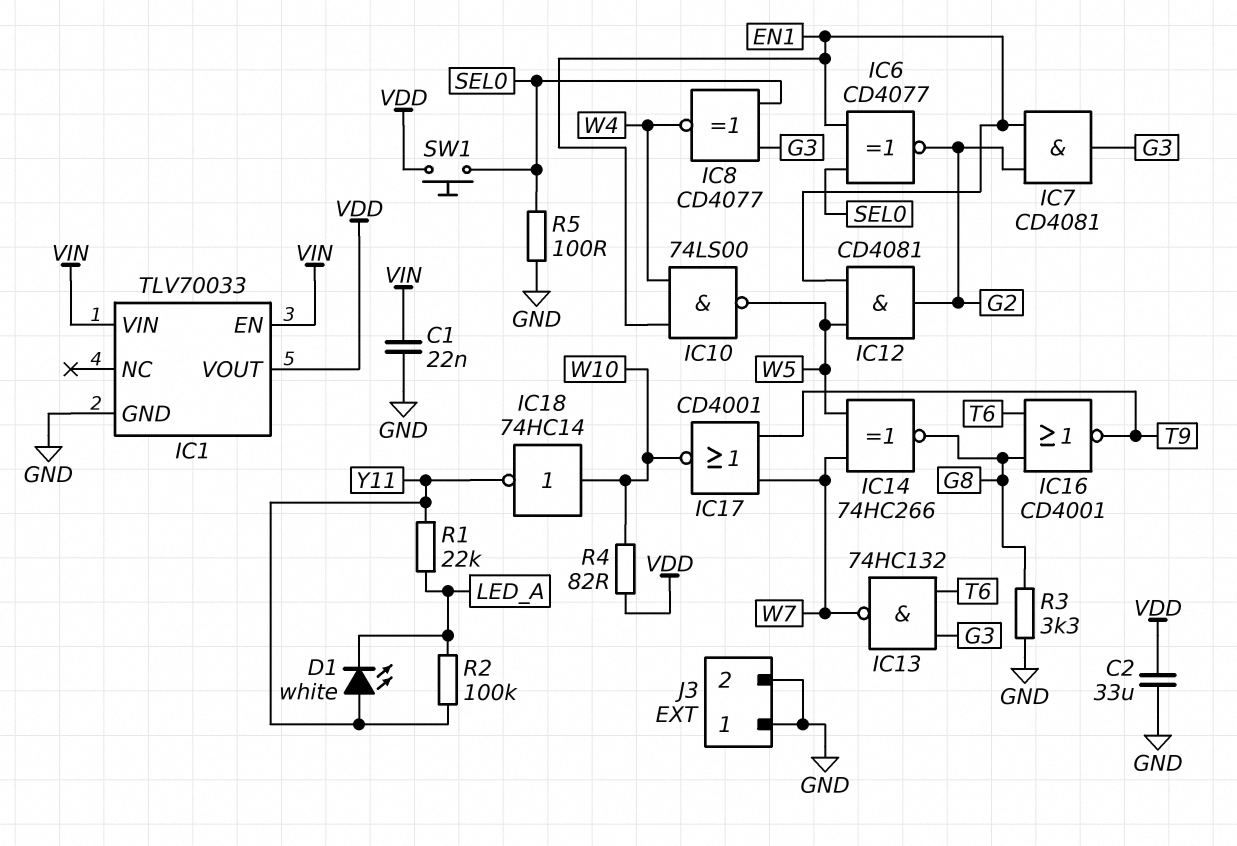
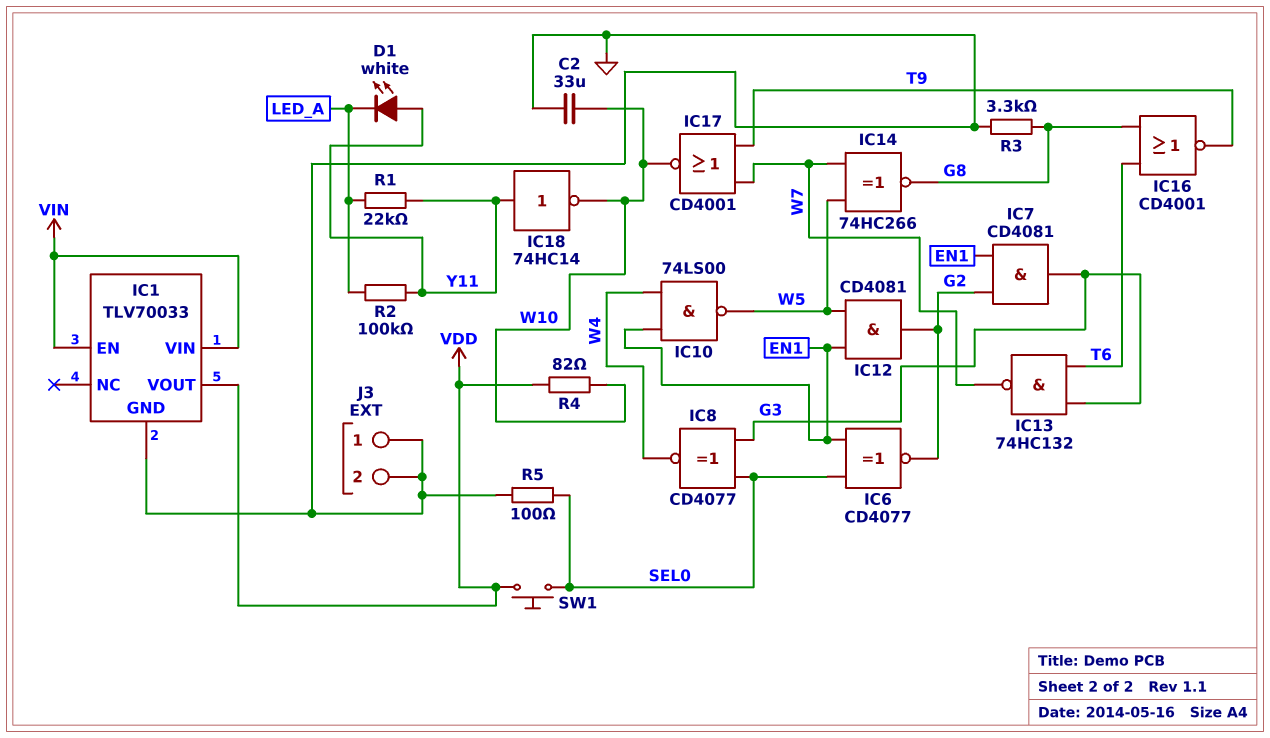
C1: 22nF (GND, VIN) -> none
C2: 33uF (GND, VDD) -> 33uF (GND, W10)
IC18: NOT 74HC14 (in W10, out Y11) -> NOT 74HC14 (in Y11, out W10)

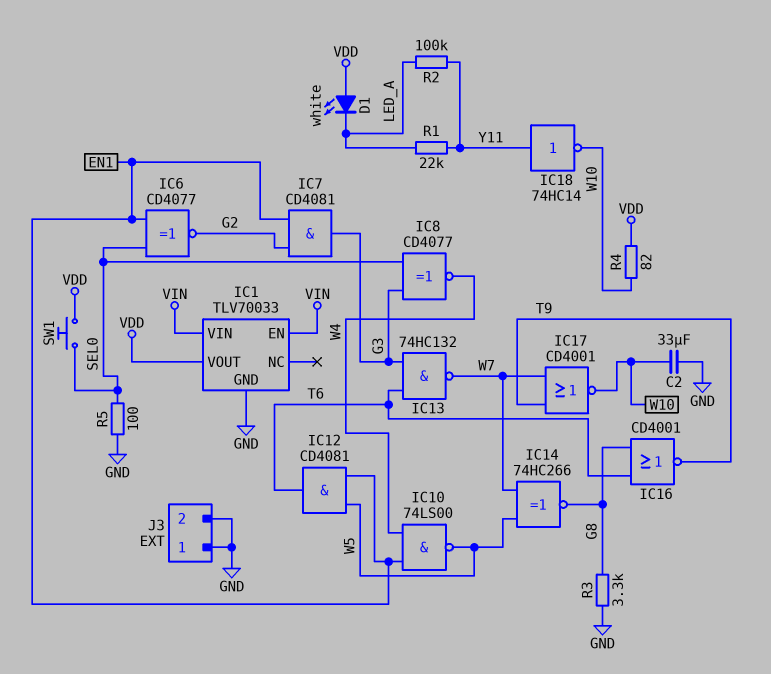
D1: LED white (A Y11, K LED_A) -> LED white (A VDD, K LED_A)
IC12: AND CD4081 (in EN1, in W5, out G2) -> AND CD4081 (in EN1, in W5, out T6)

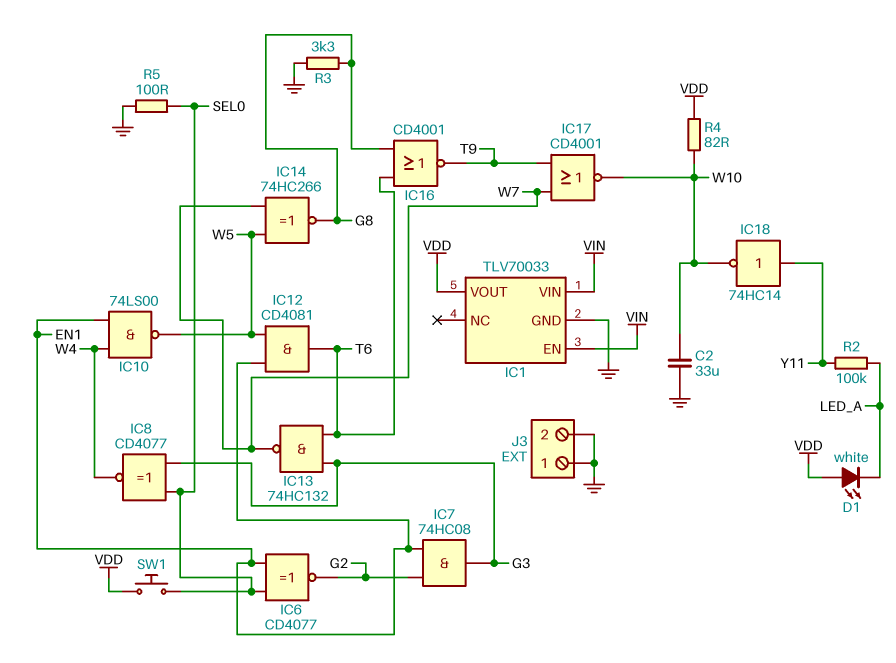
IC7: AND CD4081 (in EN1, in G2, out G3) -> AND 74HC08 (in EN1, in G2, out G3)
R1: 22k (LED_A, Y11) -> none

